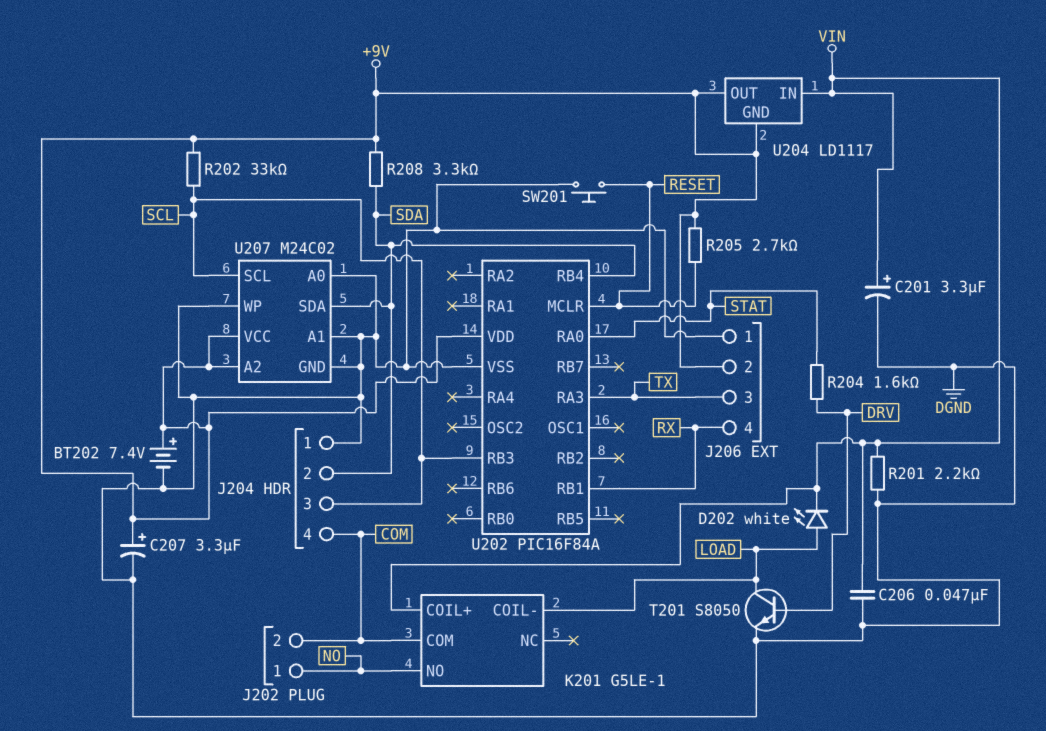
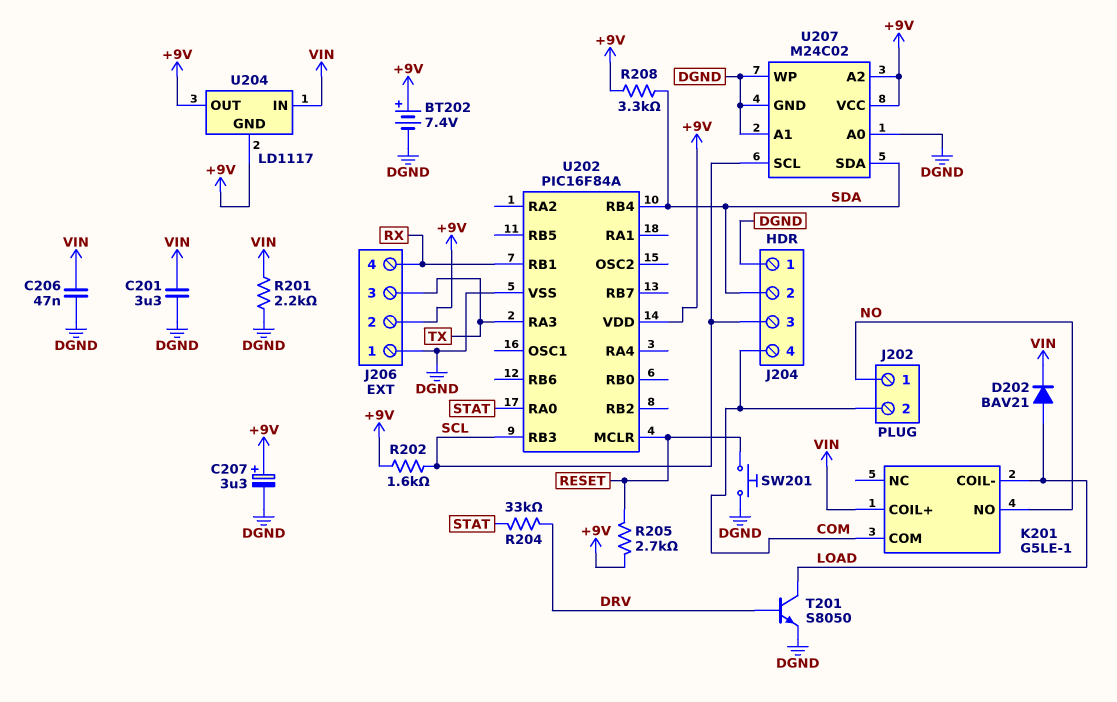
C201: 3.3uF (plus VIN, minus DGND) -> 3.3uF (DGND, VIN)
D202: LED white (A LOAD, K VIN) -> diode BAV21 (A LOAD, K VIN)
R202: 33k (+9V, SCL) -> 1.6k (+9V, SCL)
R204: 1.6k (DRV, STAT) -> 33k (DRV, STAT)

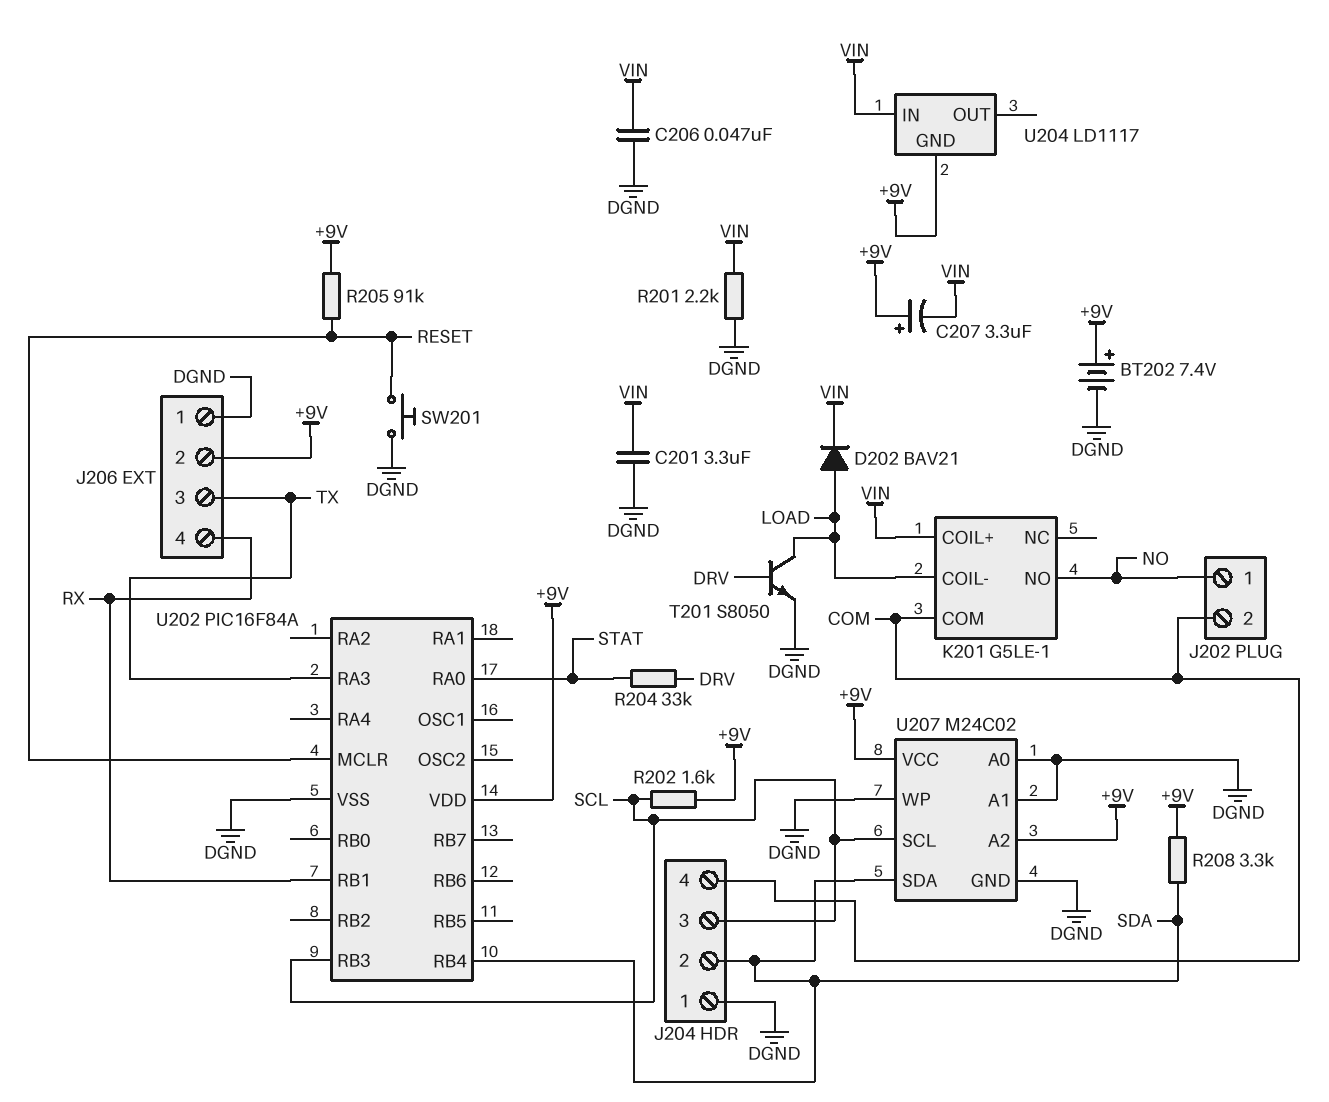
C207: 3.3uF (plus +9V, minus DGND) -> 3.3uF (plus +9V, minus VIN)
R205: 2.7k (+9V, RESET) -> 91k (+9V, RESET)
U204 pin OUT: +9V -> none

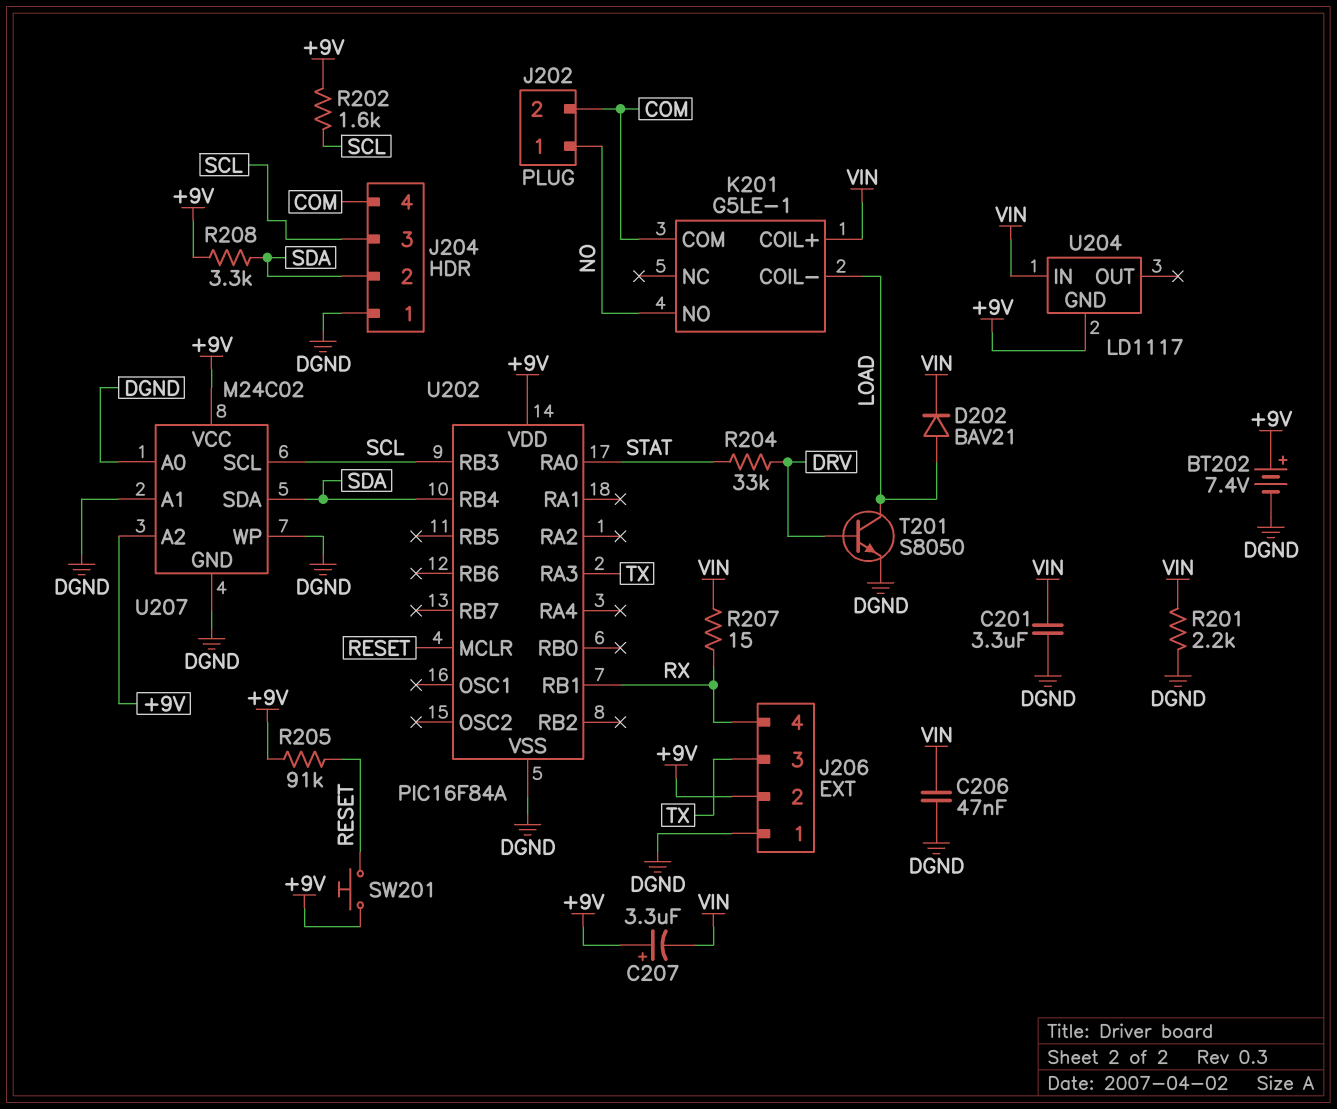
R207: none -> 15 (RX, VIN)
SW201: button (DGND, RESET) -> button (+9V, RESET)

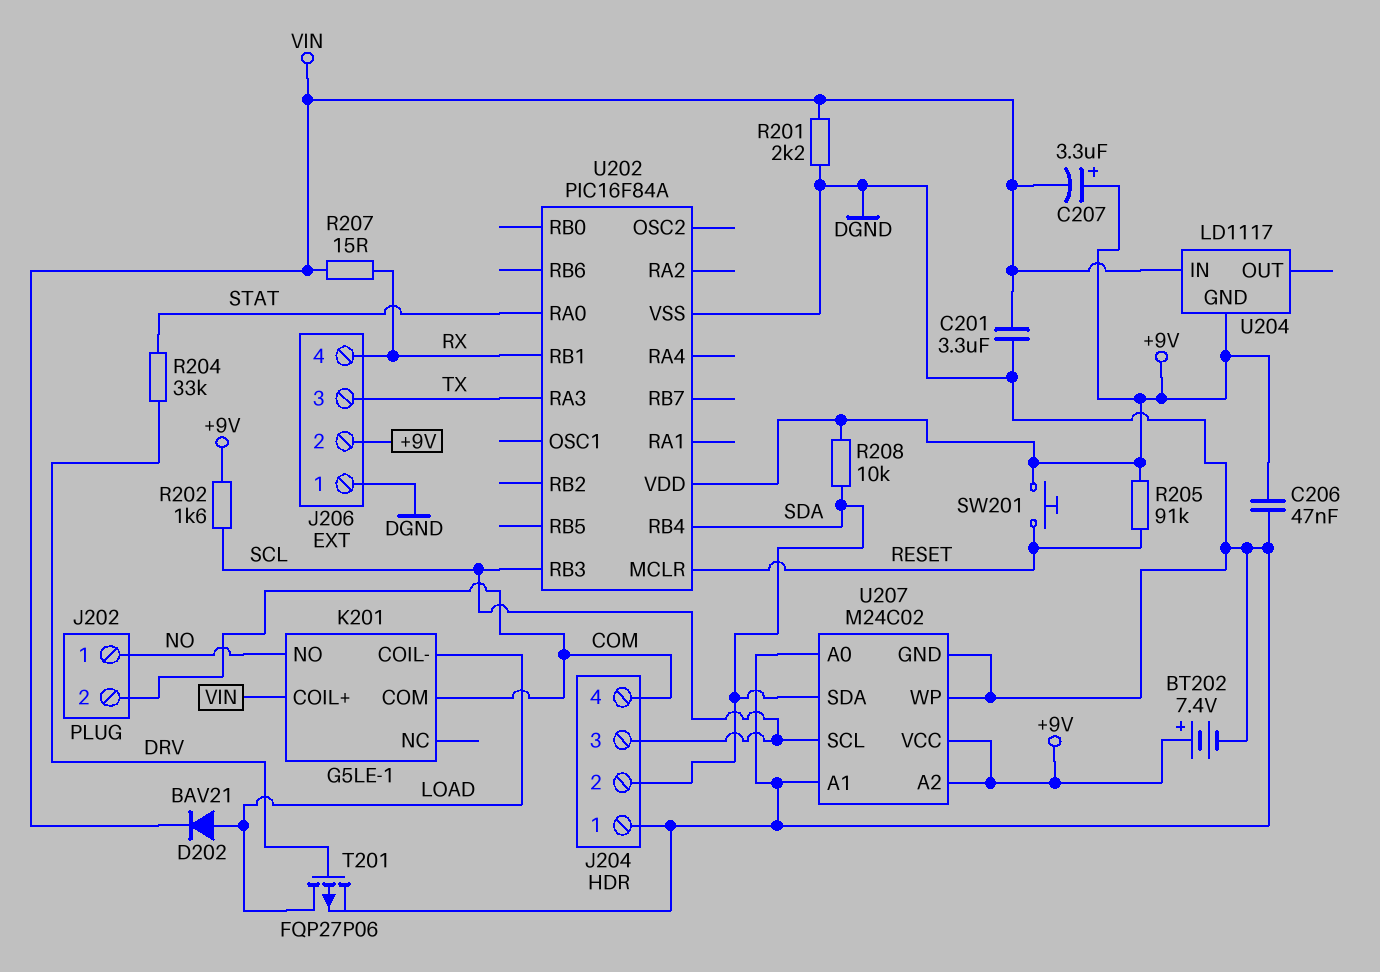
C206: 47nF (DGND, VIN) -> 47nF (+9V, DGND)
R208: 3.3k (+9V, SDA) -> 10k (+9V, SDA)
T201: NPN S8050 (B DRV, C LOAD, E DGND) -> PMOS FQP27P06 (G DRV, D LOAD, S DGND)

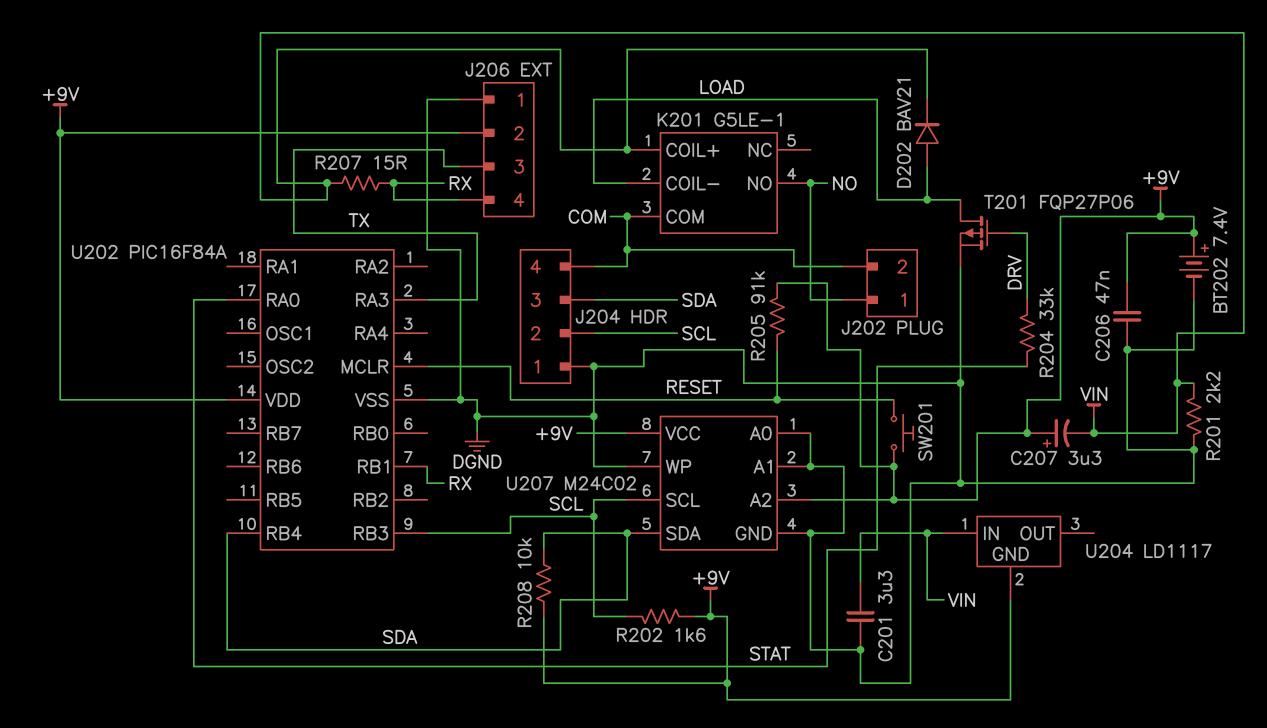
J204 pin 2: SDA -> SCL
J204 pin 3: SCL -> SDA

